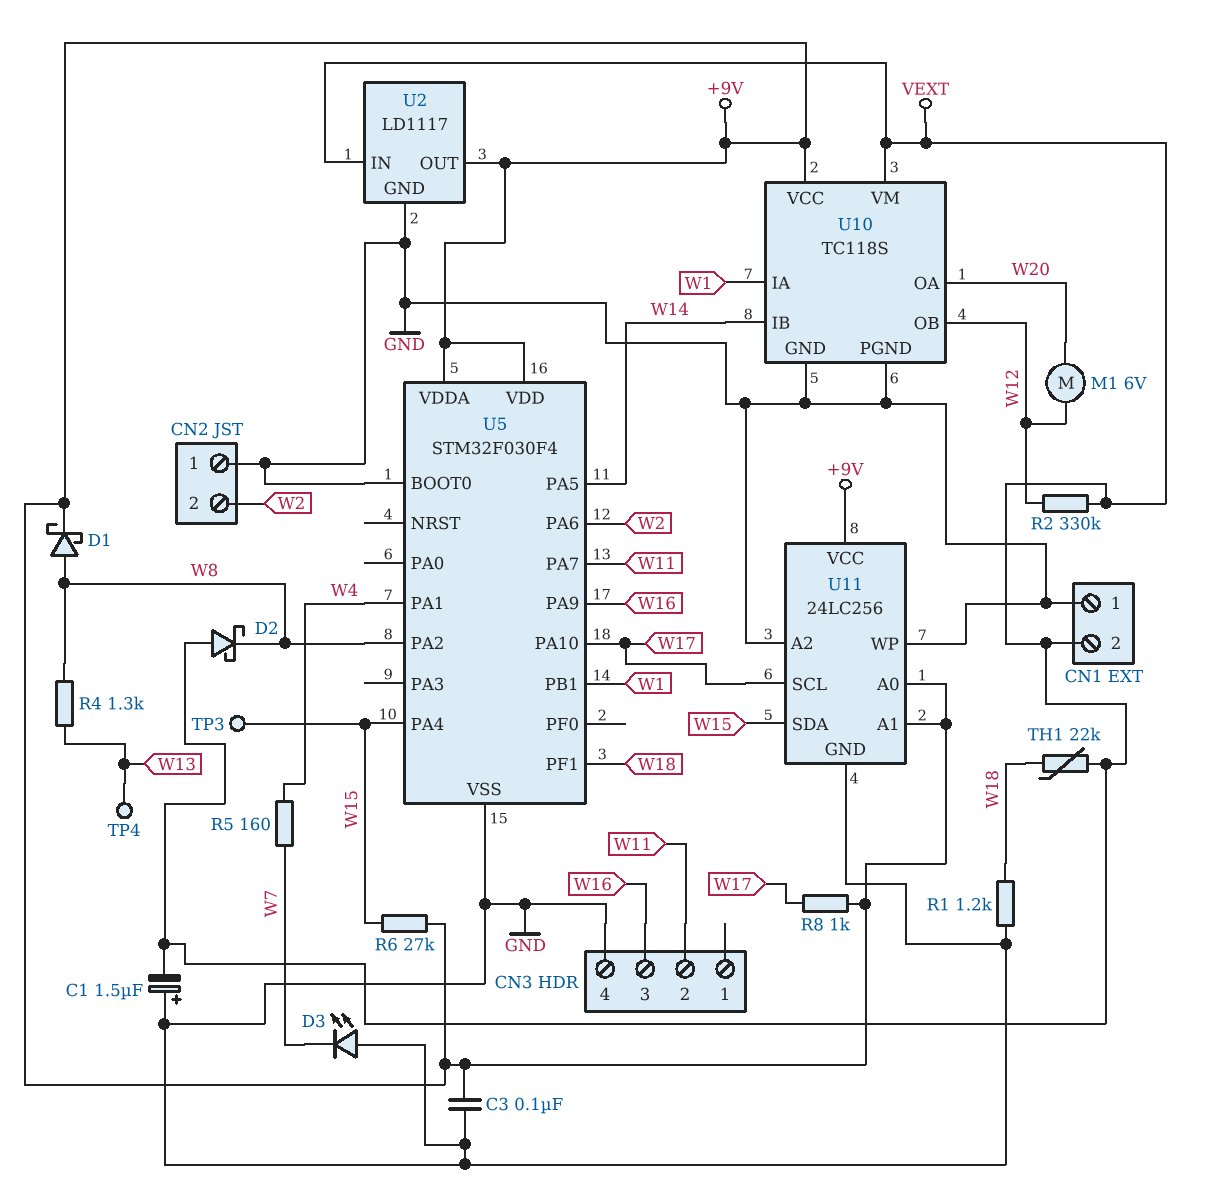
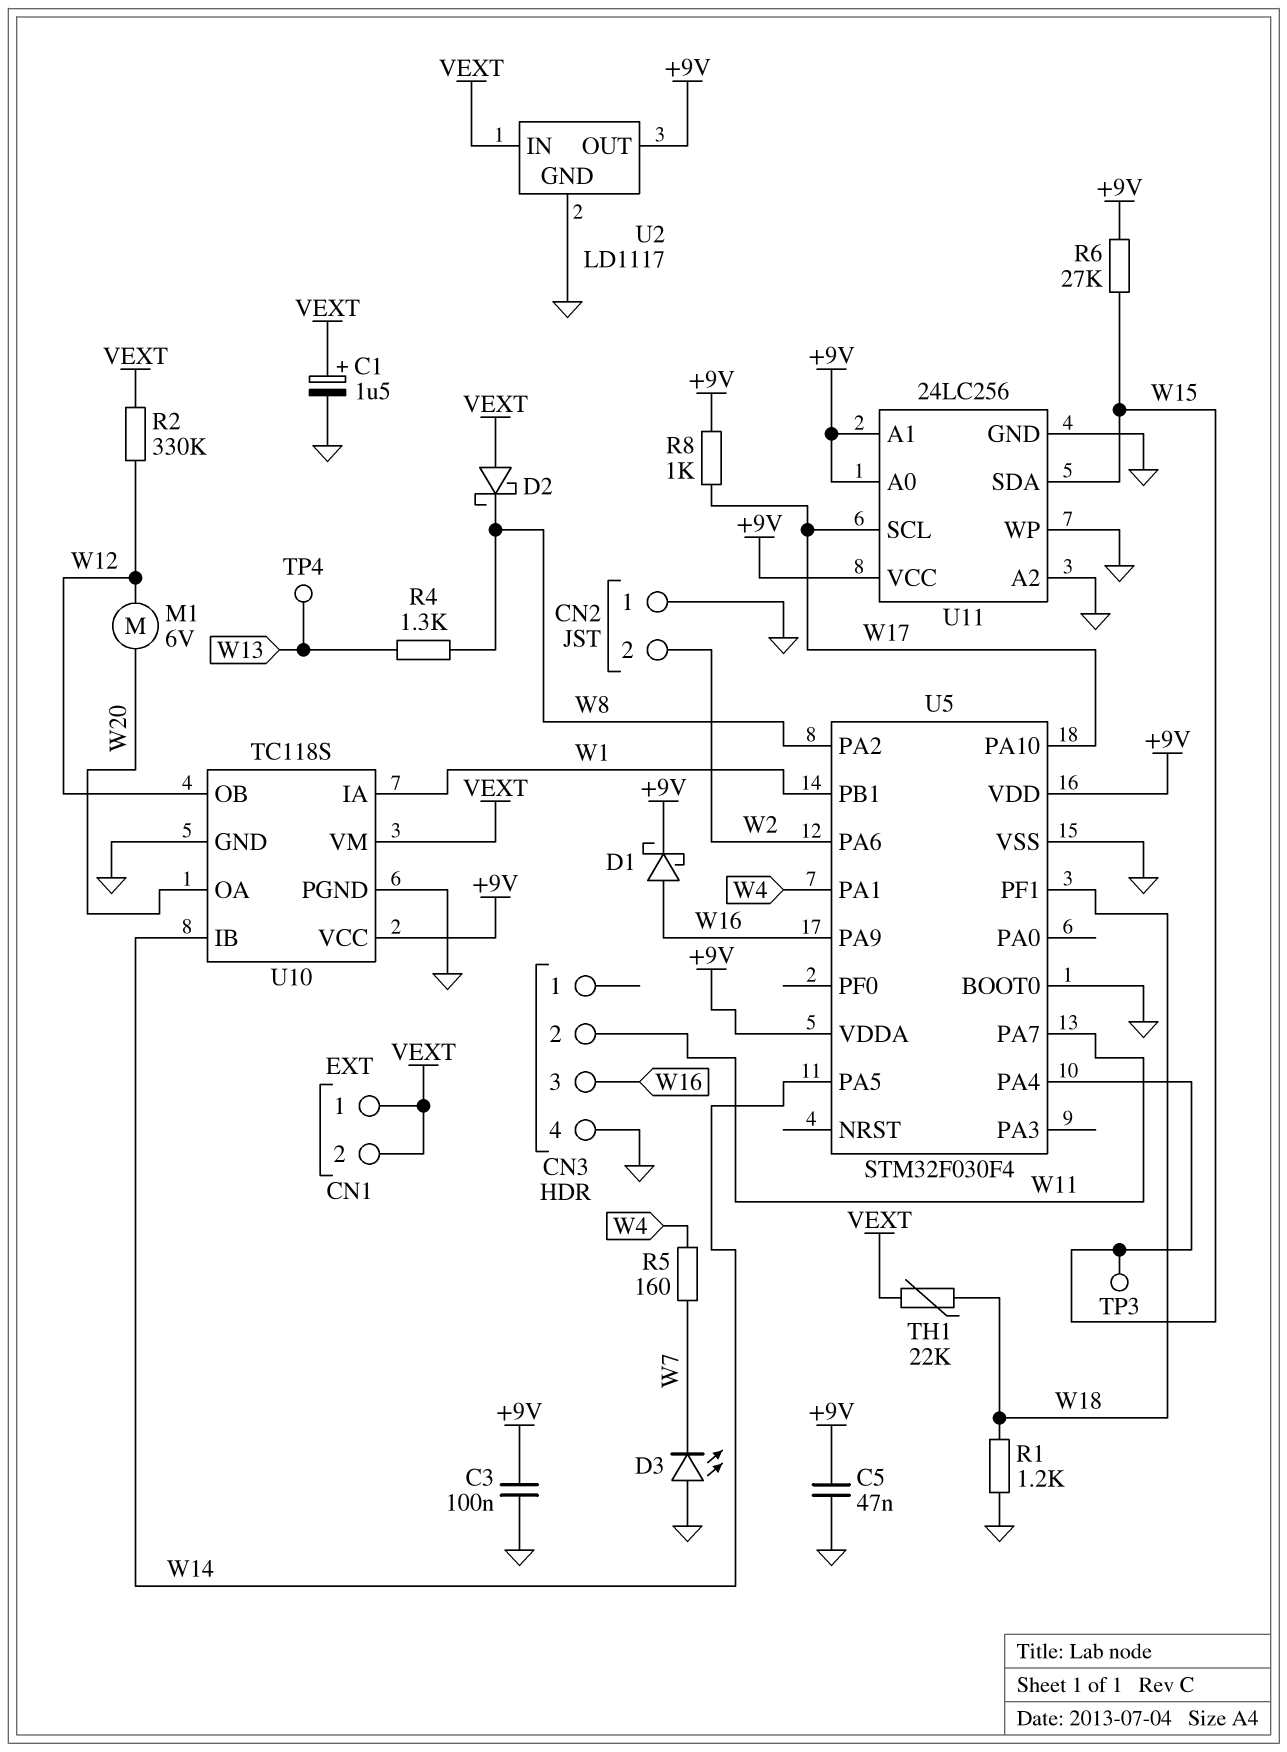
C1: 1.5uF (plus GND, minus VEXT) -> 1.5uF (plus VEXT, minus GND)
C5: none -> 47nF (+9V, GND)
CN1 pin 1: GND -> VEXT
D1: schottky (A W8, K +9V) -> schottky (A W16, K +9V)

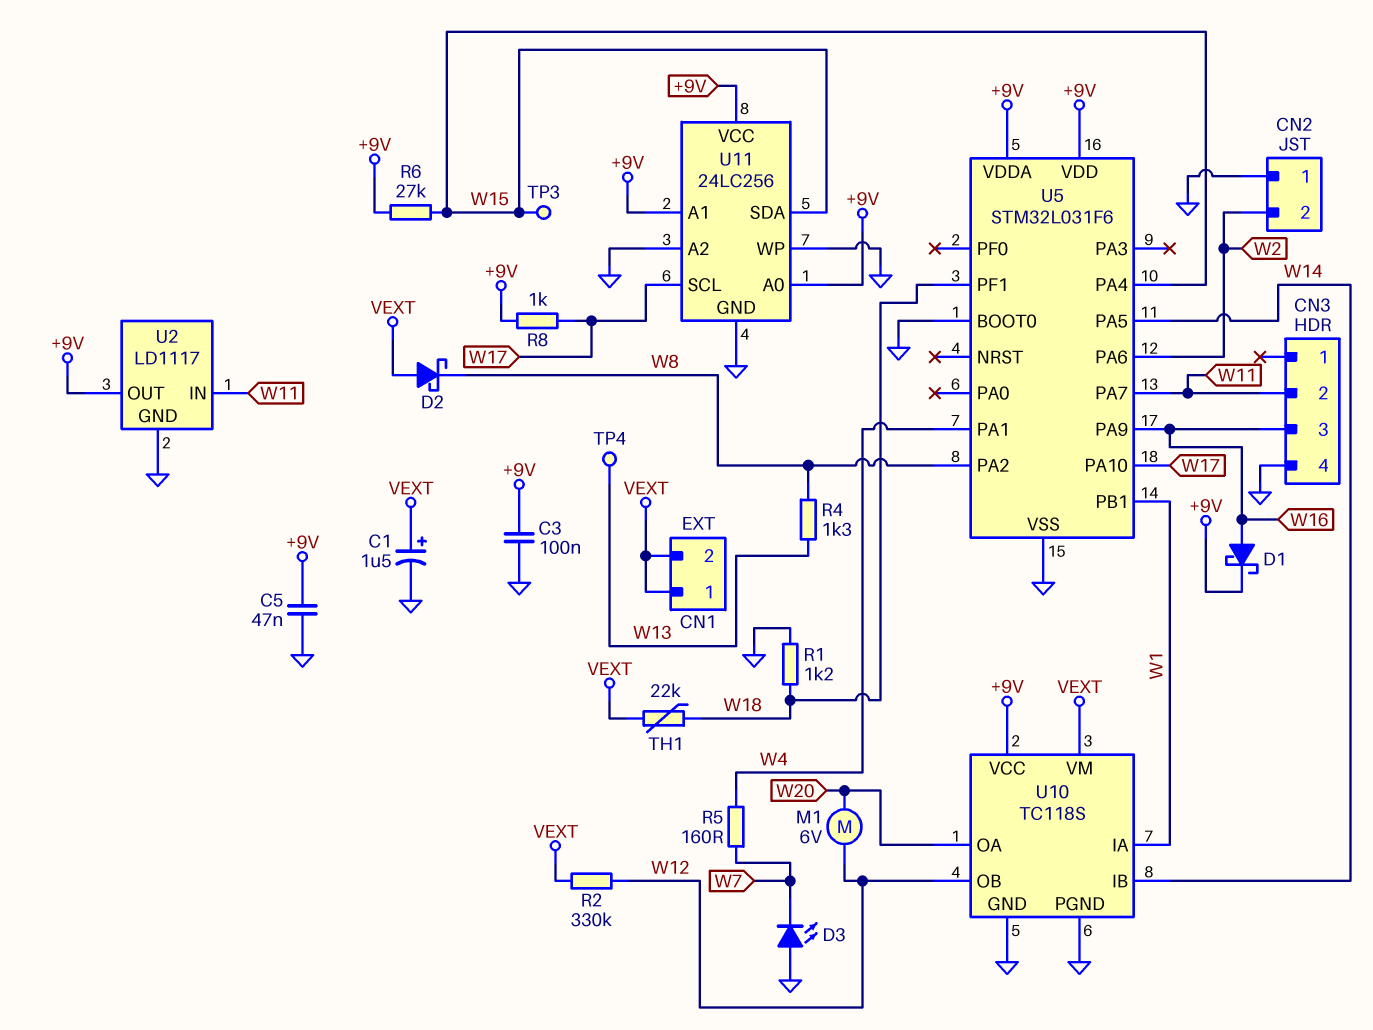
U2 pin IN: VEXT -> W11
U5: STM32F030F4 -> STM32L031F6

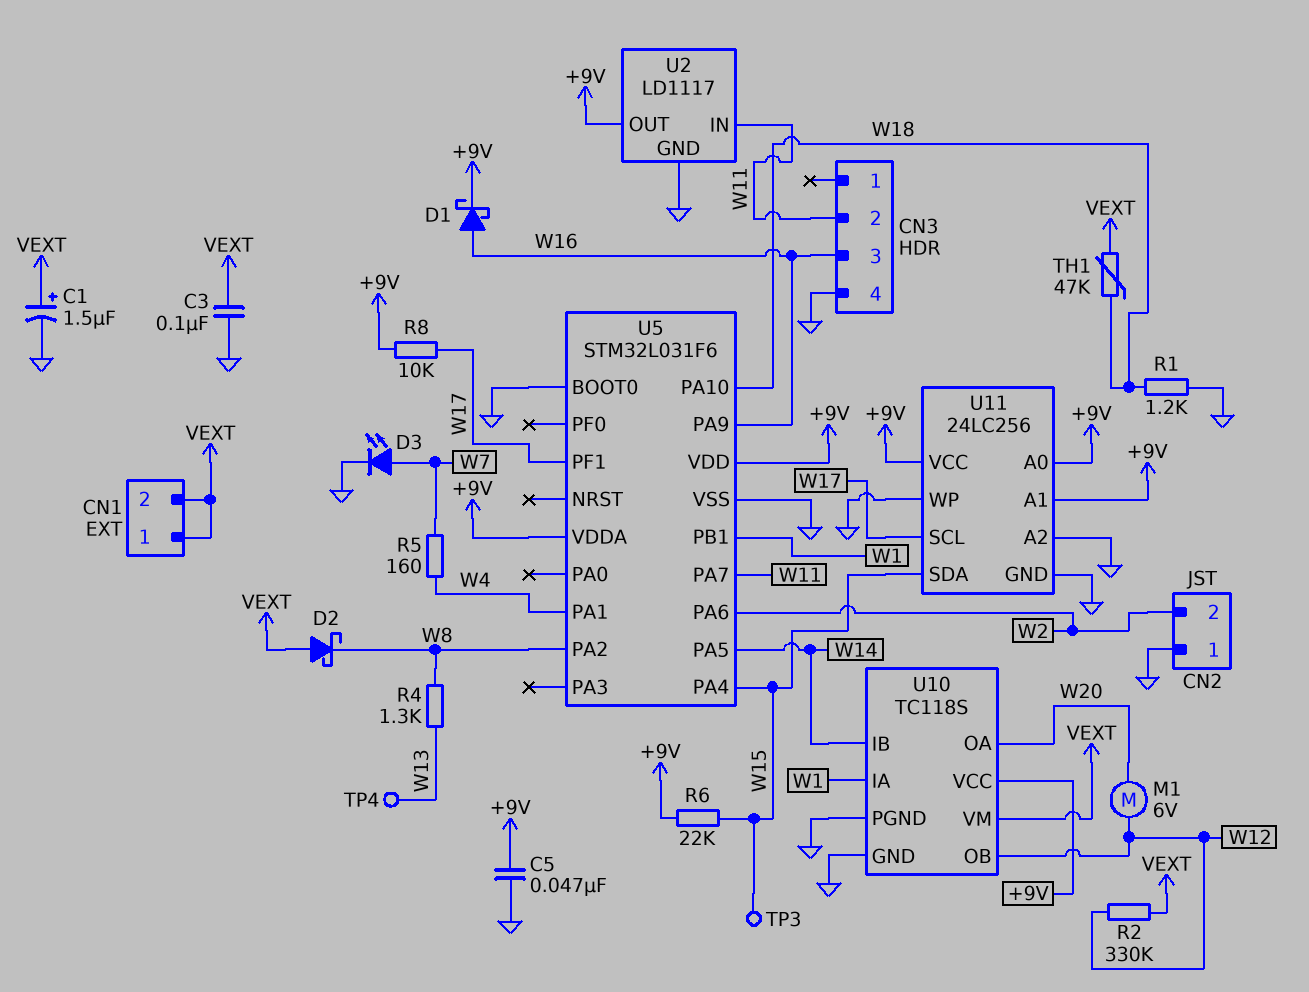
C3: 100nF (+9V, GND) -> 100nF (GND, VEXT)
D3: LED (A GND, K W7) -> LED (A W7, K GND)
R6: 27k (+9V, W15) -> 22k (+9V, W15)
R8: 1k (+9V, W17) -> 10k (+9V, W17)
TH1: 22k (VEXT, W18) -> 47k (VEXT, W18)
U5 pin PA10: W17 -> W18
U5 pin PF1: W18 -> W17

